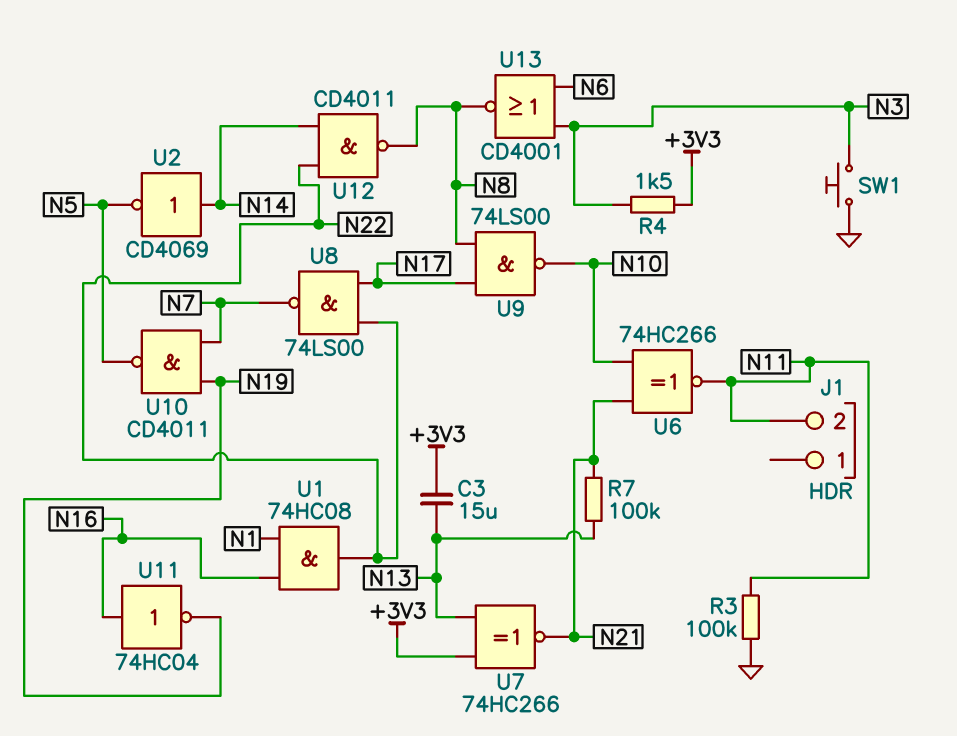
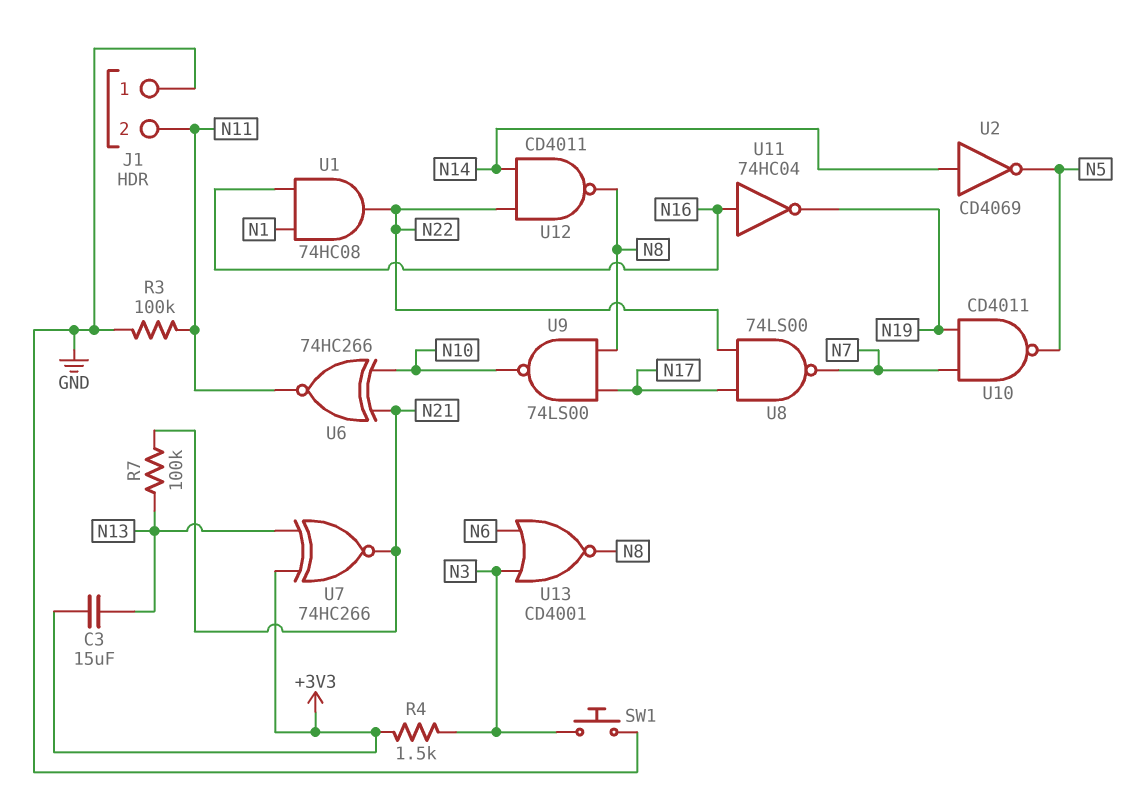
J1 pin 1: none -> GND

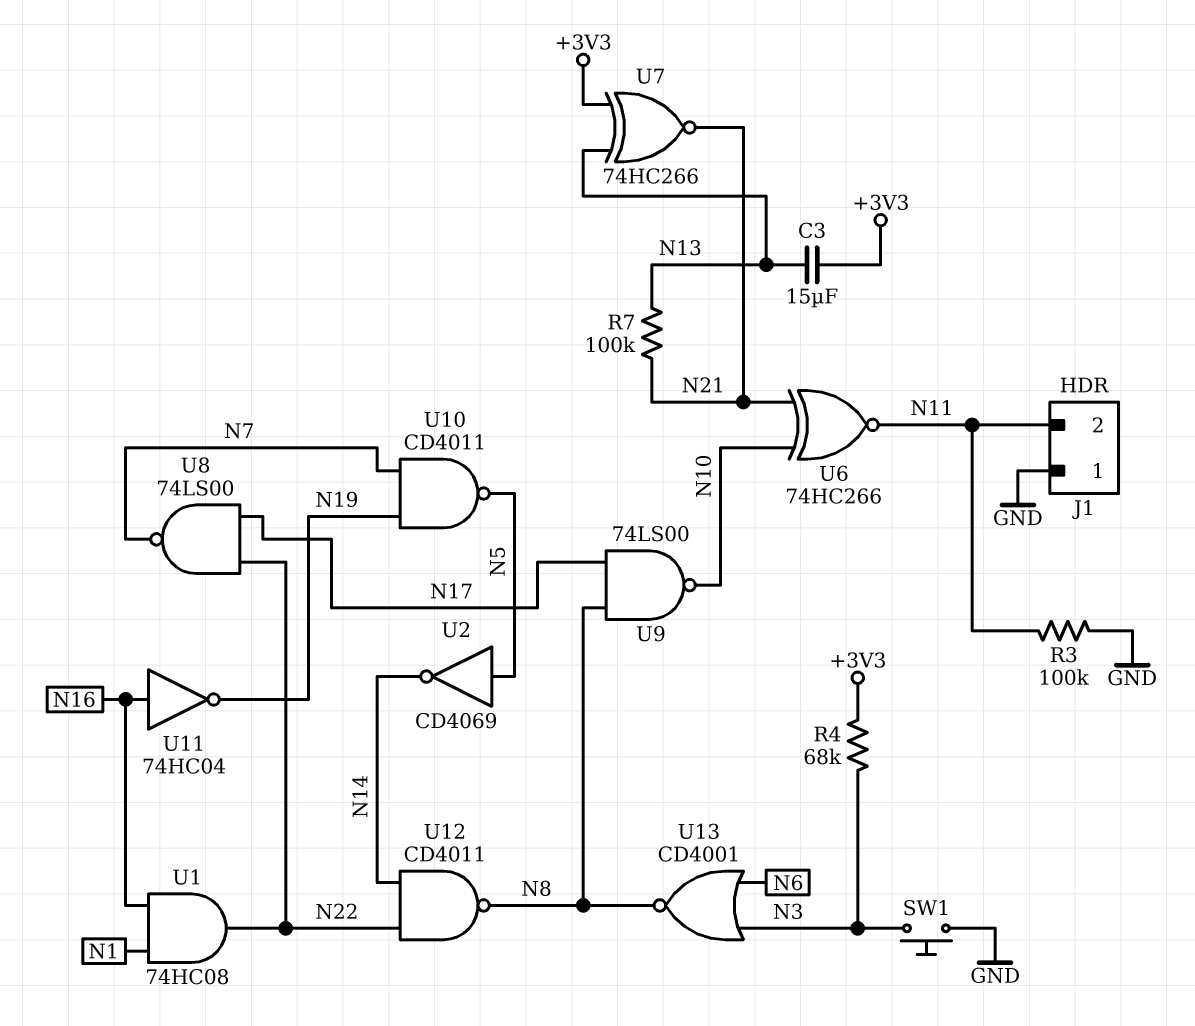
R4: 1.5k (+3V3, N3) -> 68k (+3V3, N3)
U2: NOT CD4069 (in N14, out N5) -> NOT CD4069 (in N5, out N14)

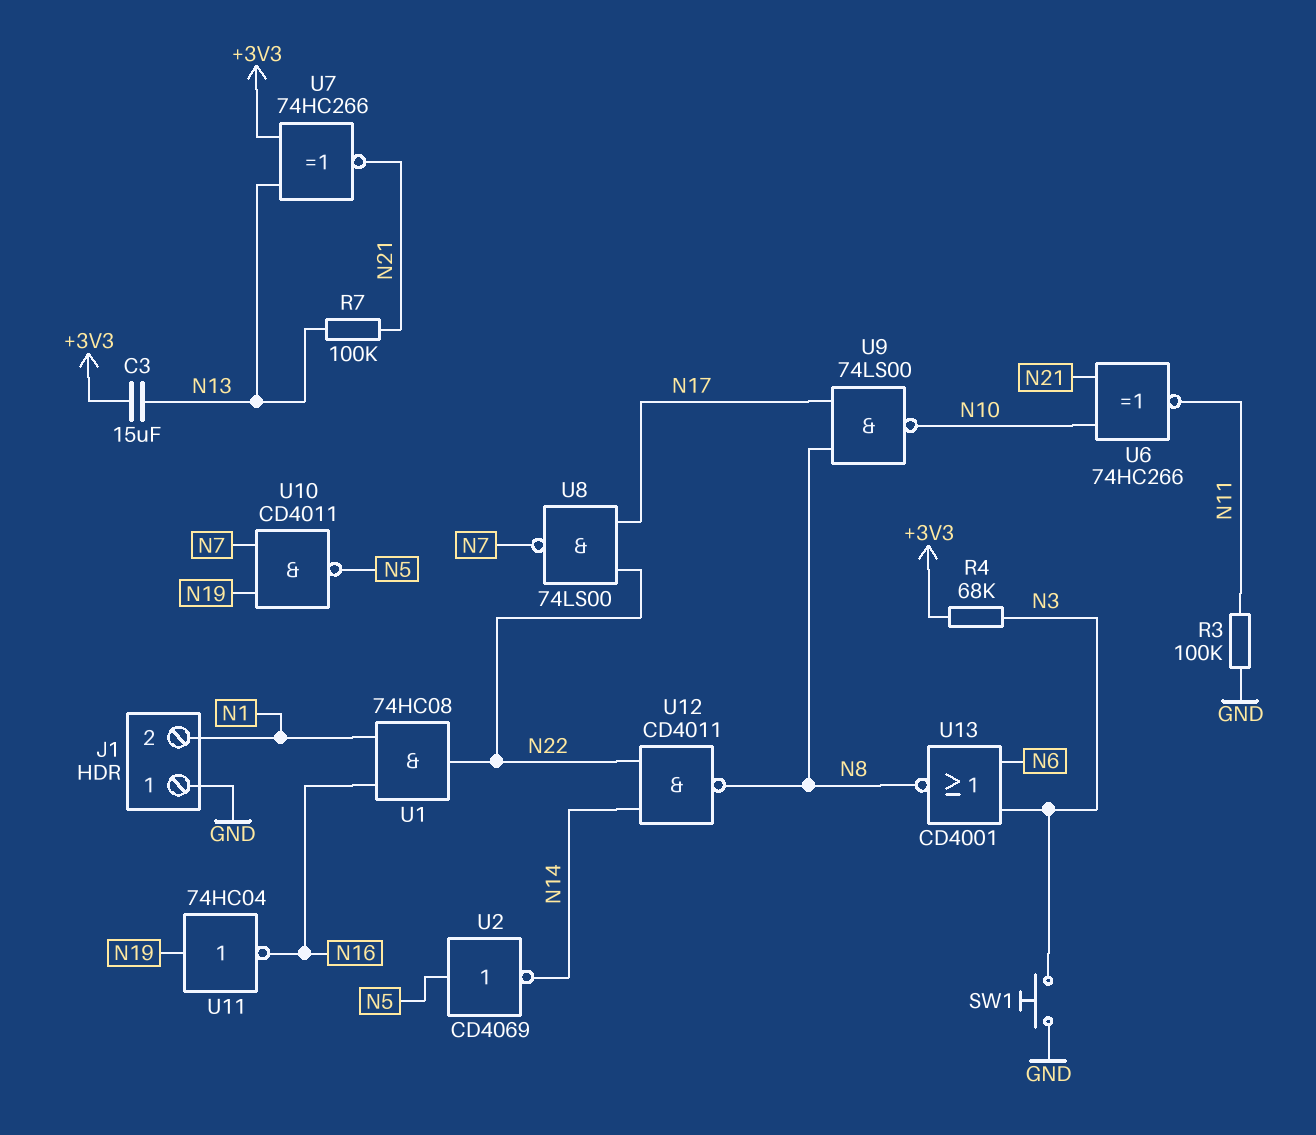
J1 pin 2: N11 -> N1
U11: NOT 74HC04 (in N16, out N19) -> NOT 74HC04 (in N19, out N16)

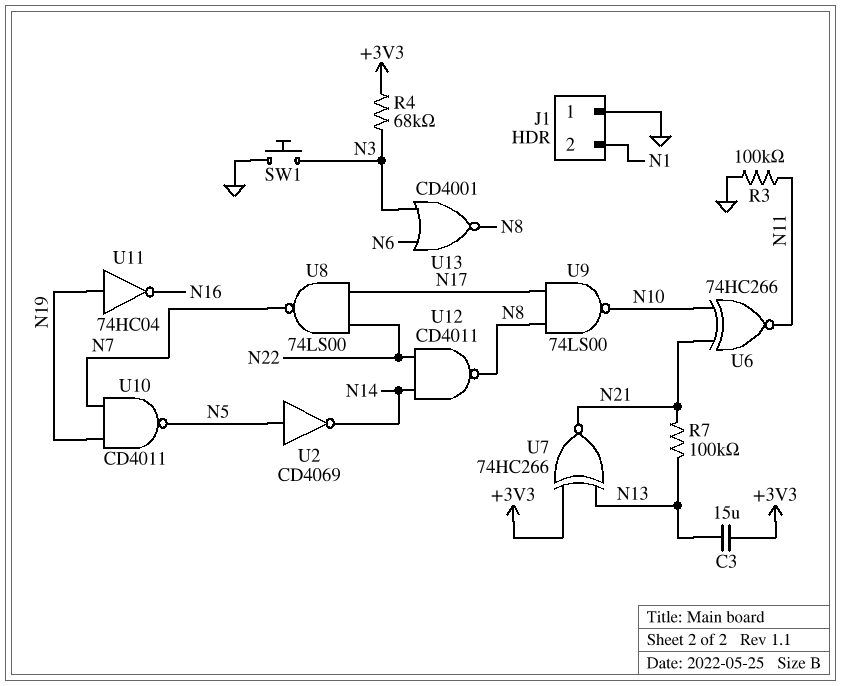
U1: AND 74HC08 (in N1, in N16, out N22) -> none

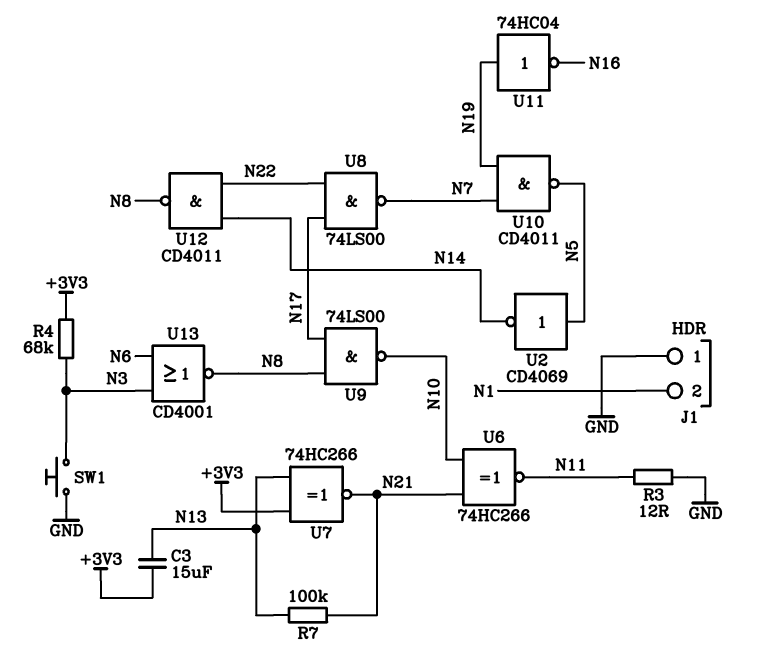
R3: 100k (GND, N11) -> 12 (GND, N11)

